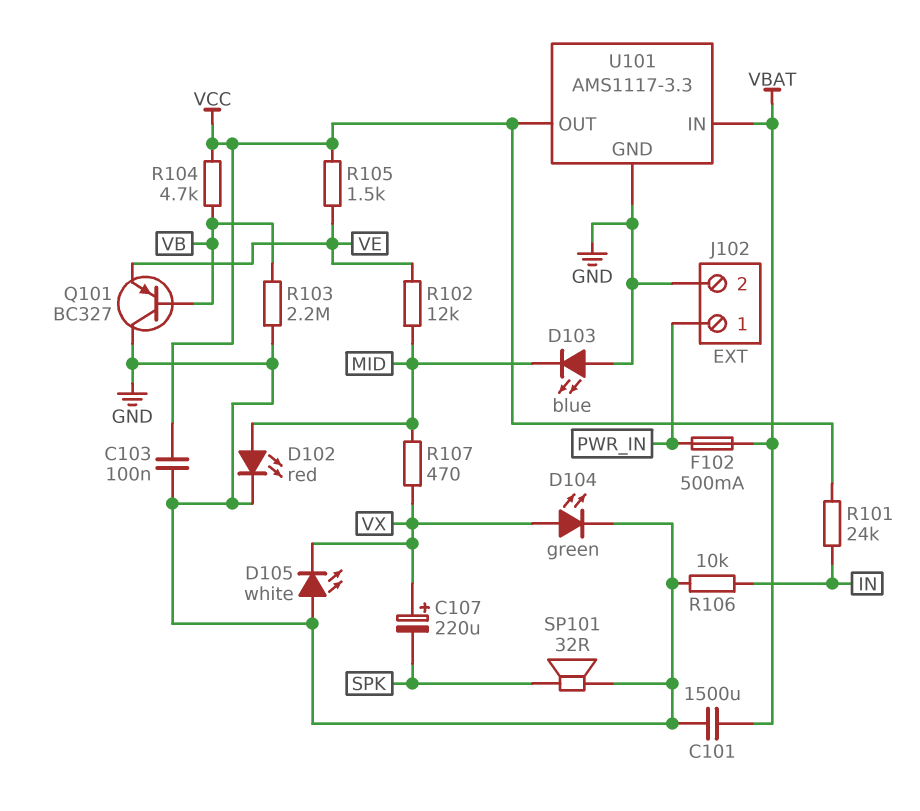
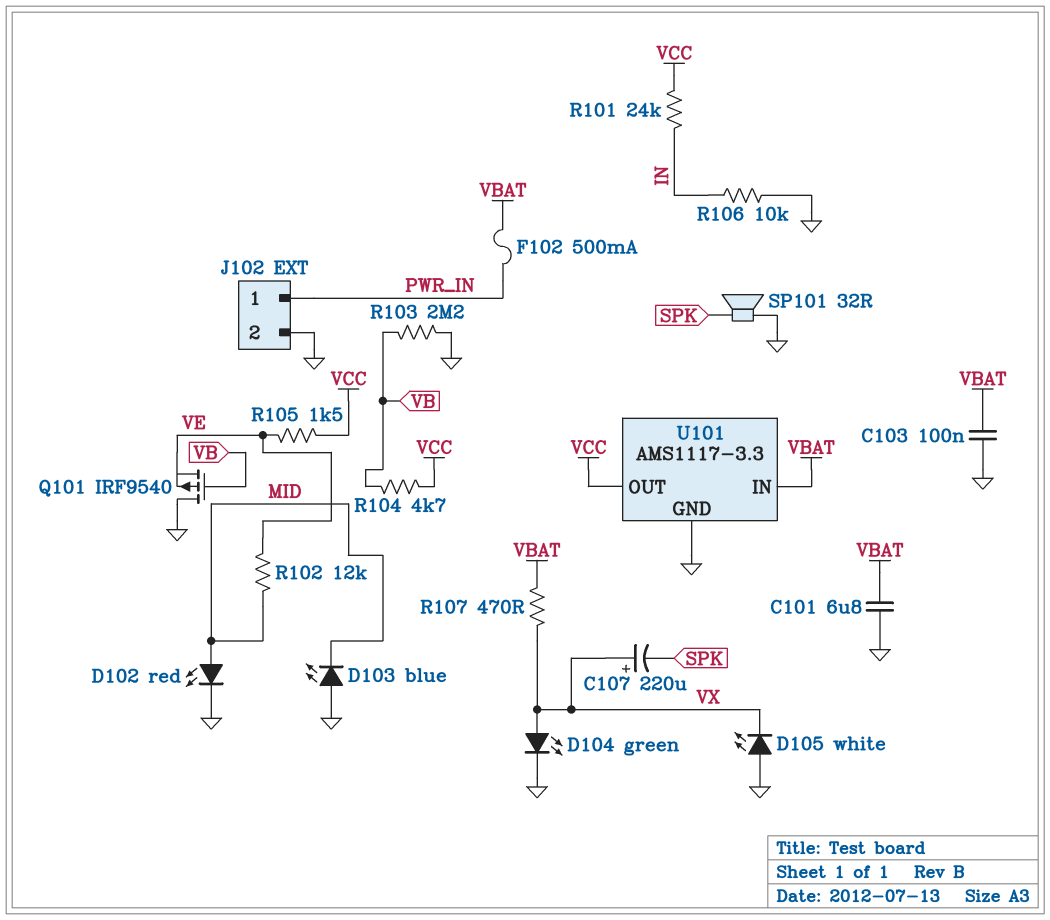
C101: 1500uF (GND, VBAT) -> 6.8uF (GND, VBAT)
C103: 100nF (GND, VCC) -> 100nF (GND, VBAT)
Q101: PNP BC327 (B VB, C GND, E VE) -> PMOS IRF9540 (G VB, D GND, S VE)
R107: 470 (MID, VX) -> 470 (VBAT, VX)

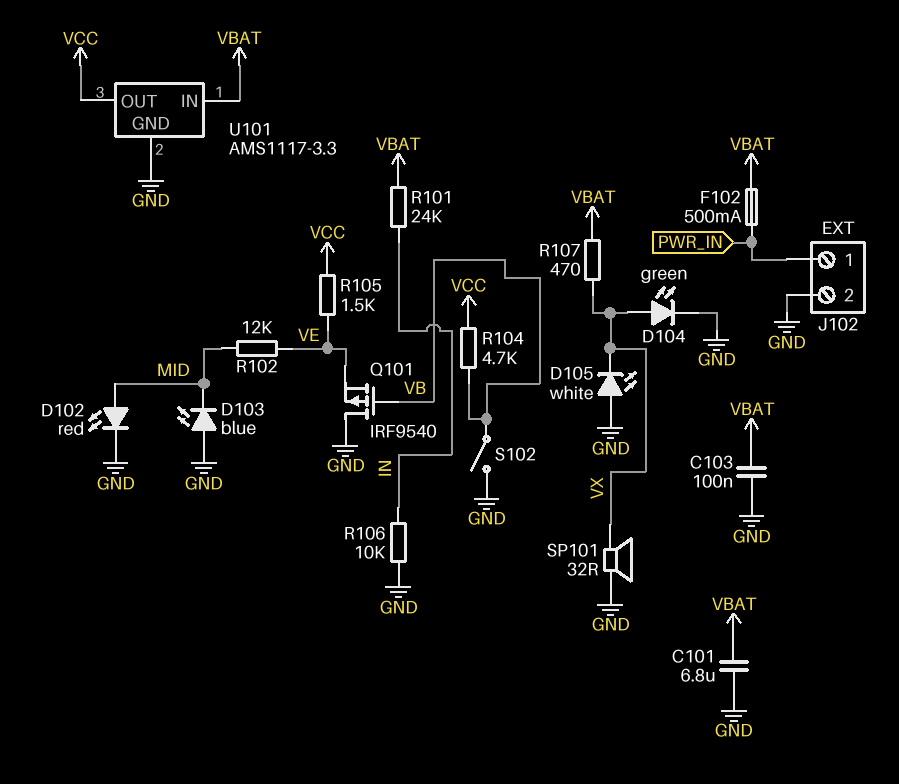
C107: 220uF (plus VX, minus SPK) -> none
R101: 24k (IN, VCC) -> 24k (IN, VBAT)
R103: 2.2M (GND, VB) -> none
S102: none -> switch (GND, VB)
SP101: speaker 32R (GND, SPK) -> speaker 32R (GND, VX)

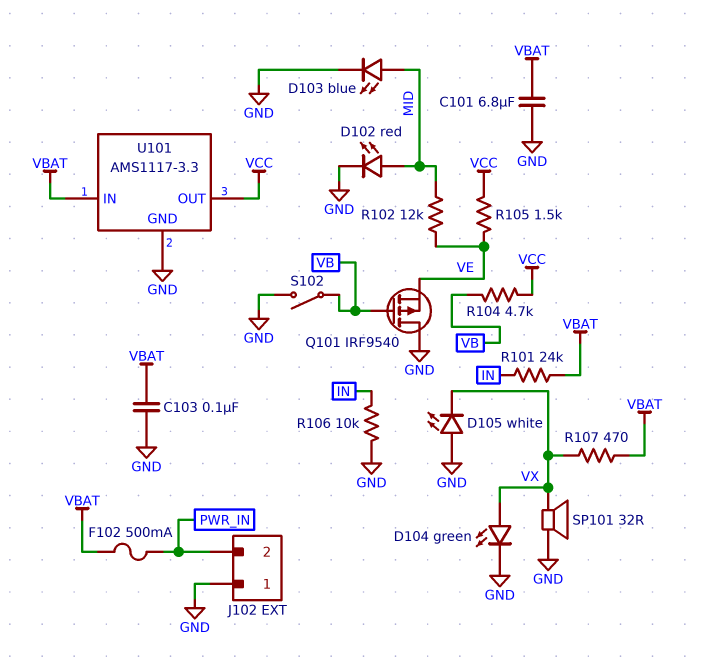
D103: LED blue (A GND, K MID) -> LED blue (A MID, K GND)
J102 pin 1: PWR_IN -> GND
J102 pin 2: GND -> PWR_IN

